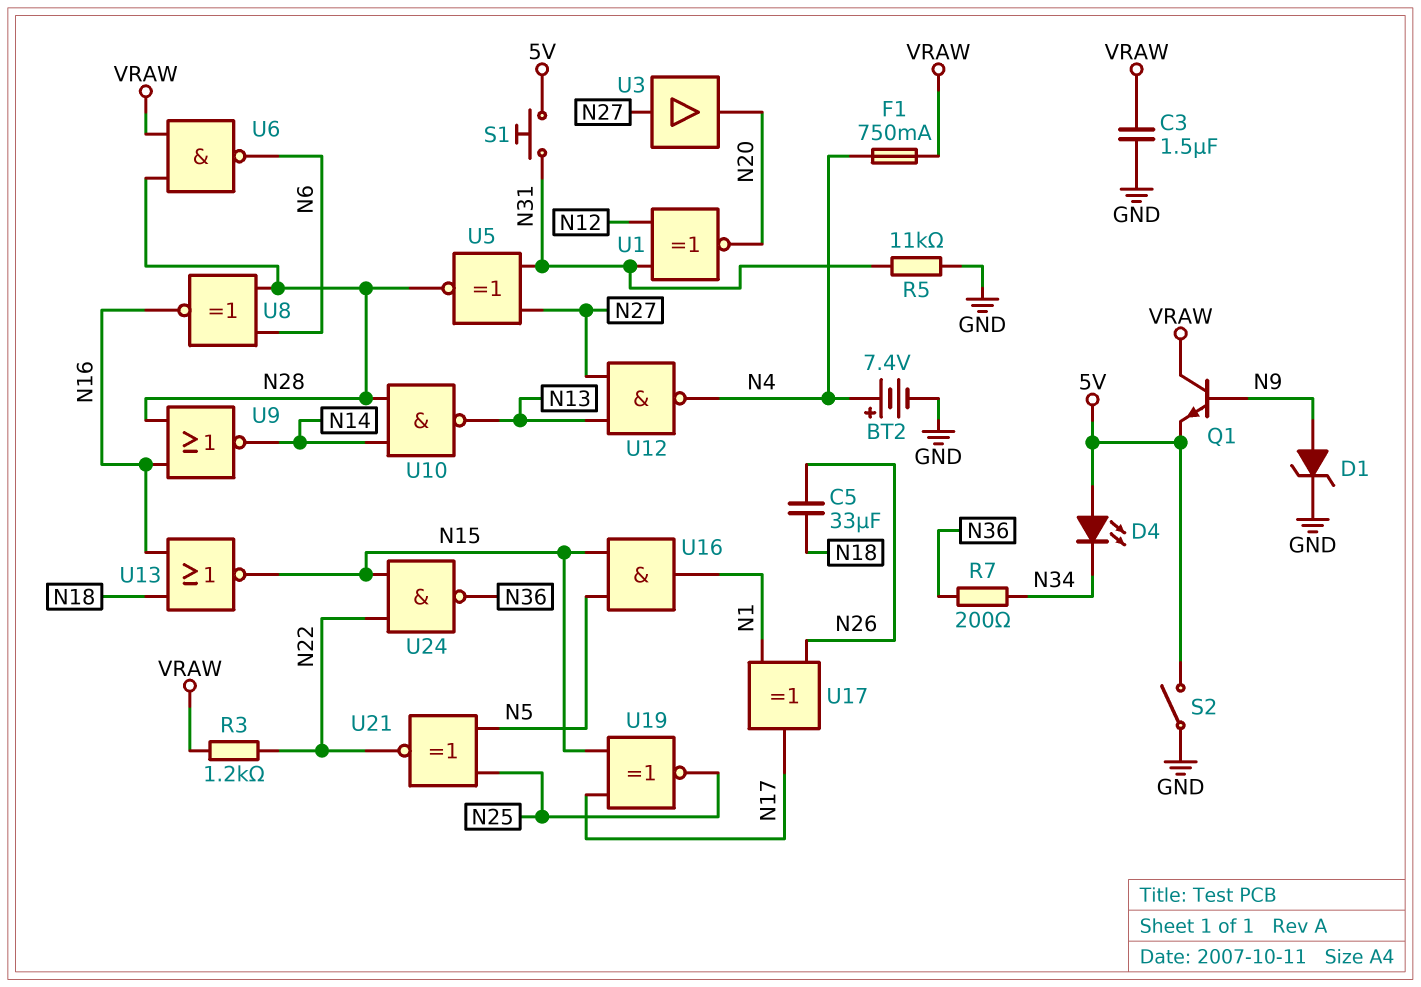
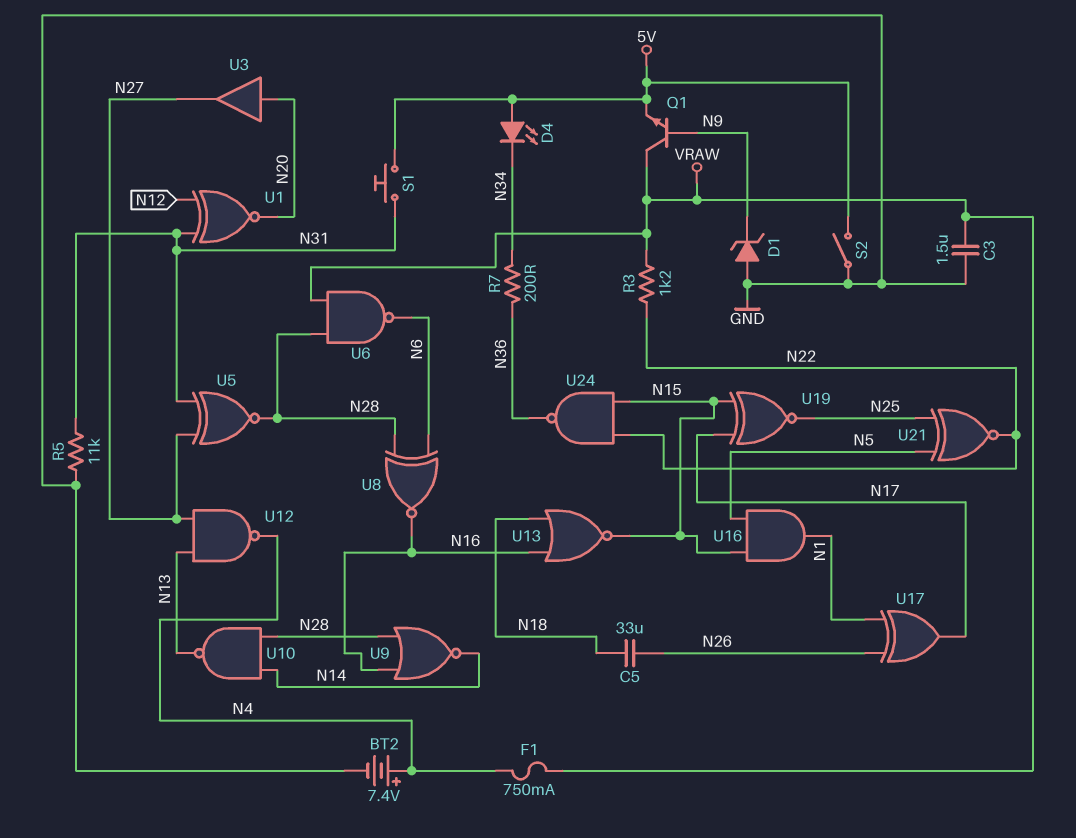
D1: zener (A N9, K GND) -> zener (A GND, K N9)
U3: buffer (in N27, out N20) -> buffer (in N20, out N27)

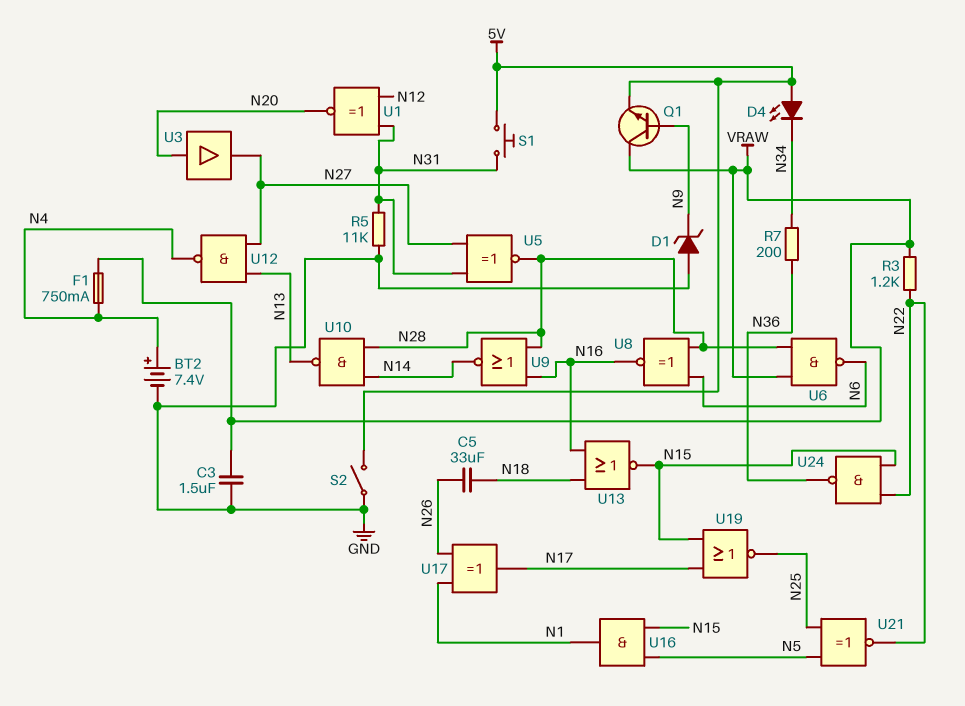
U19: XNOR (in N15, in N17, out N25) -> NOR (in N15, in N17, out N25)

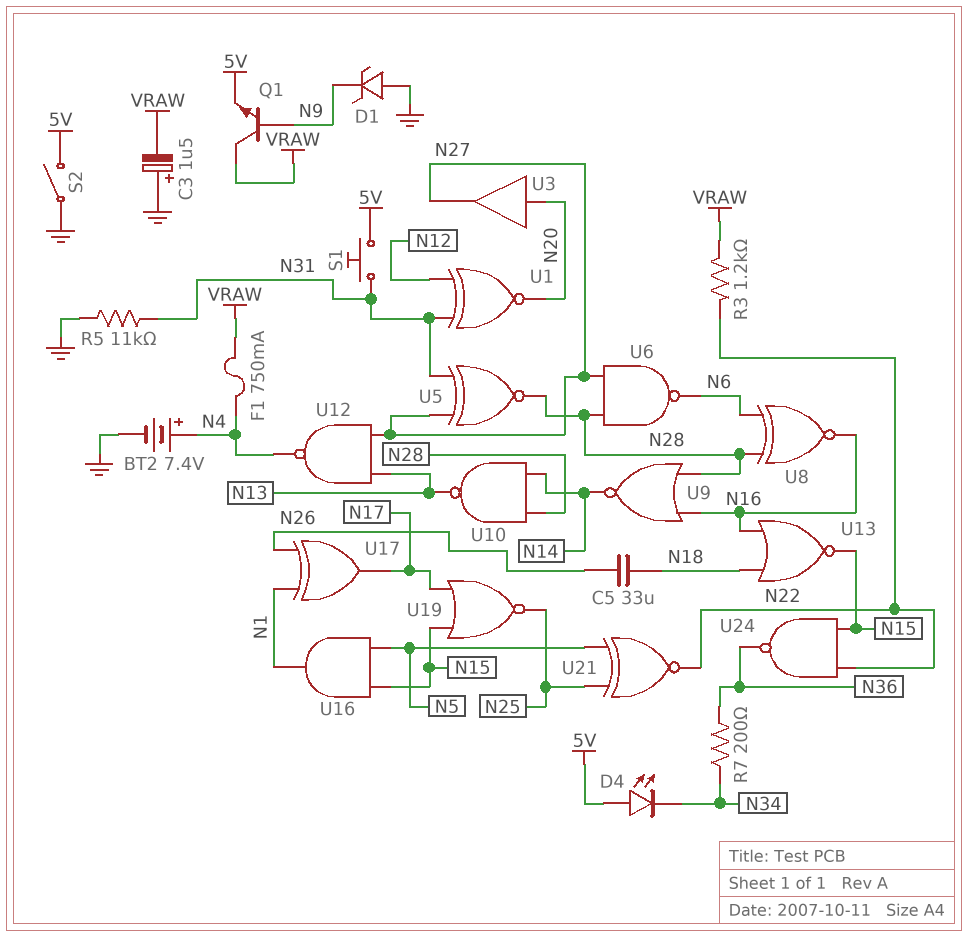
C3: 1.5uF (GND, VRAW) -> 1.5uF (plus GND, minus VRAW)
U6: NAND (in N28, in VRAW, out N6) -> NAND (in N27, in N28, out N6)

